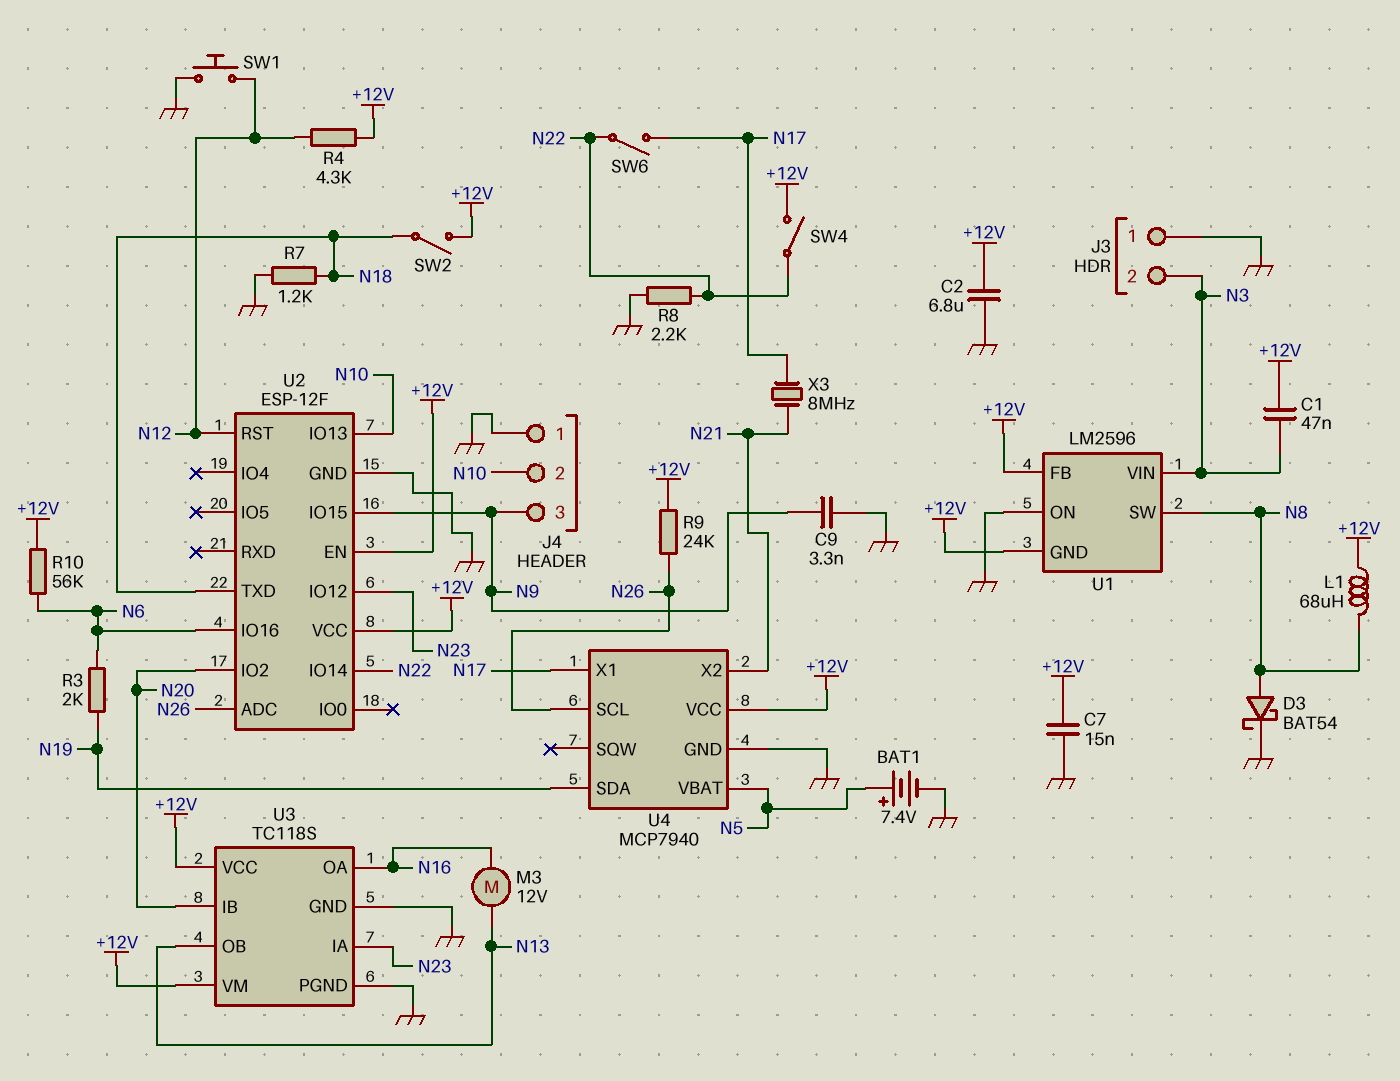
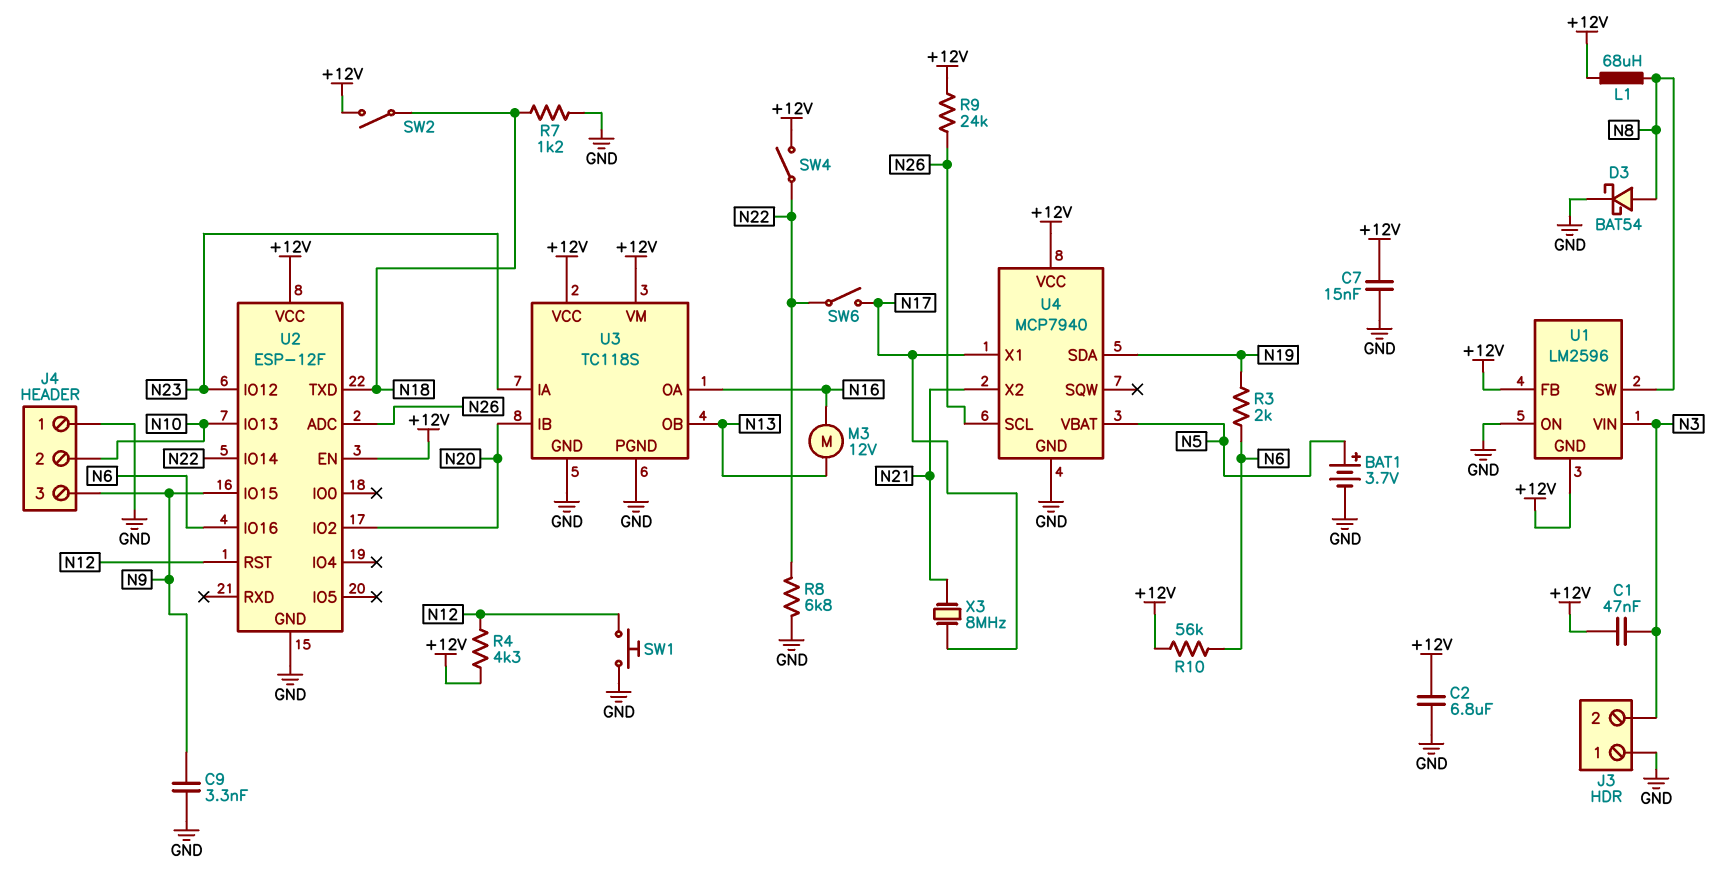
BAT1: 7.4V (plus N5, minus GND) -> 3.7V (plus N5, minus GND)
R8: 2.2k (GND, N22) -> 6.8k (GND, N22)

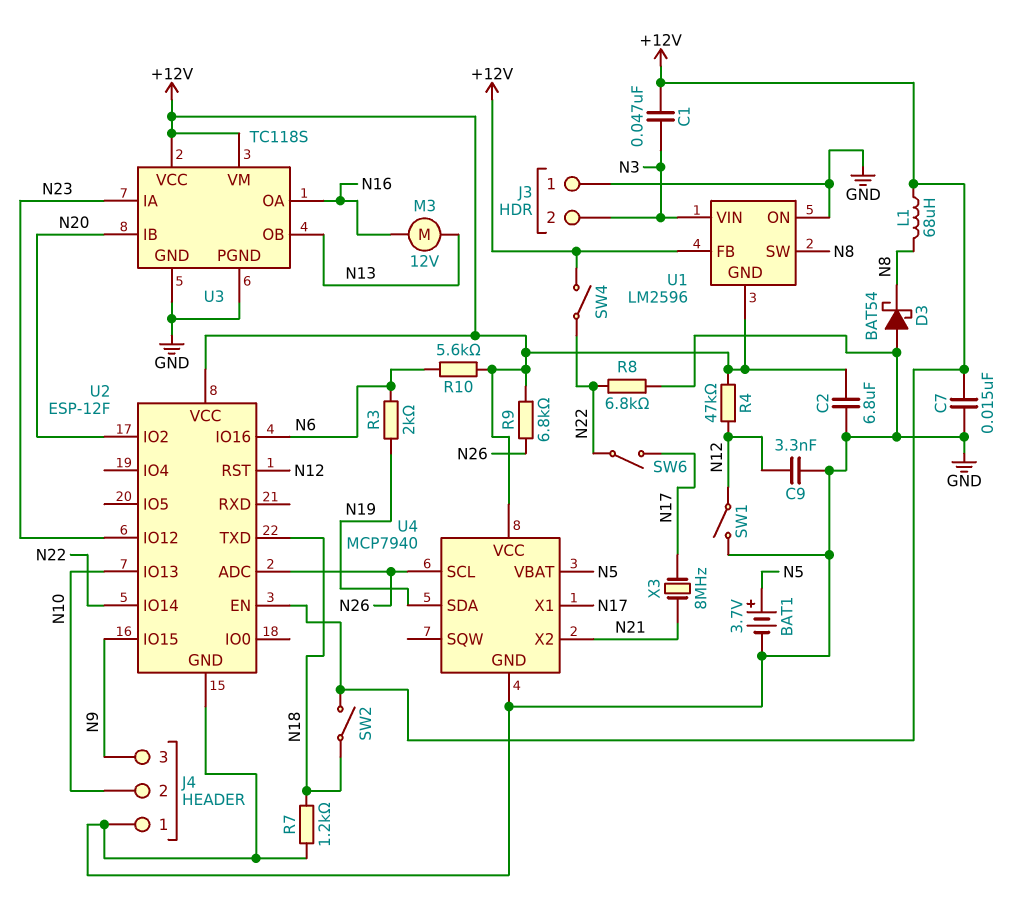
C9: 3.3nF (GND, N9) -> 3.3nF (GND, N12)
D3: schottky BAT54 (A N8, K GND) -> schottky BAT54 (A GND, K N8)
R4: 4.3k (+12V, N12) -> 47k (+12V, N12)
R9: 24k (+12V, N26) -> 6.8k (+12V, N26)
R10: 56k (+12V, N6) -> 5.6k (+12V, N6)
SW1: button (GND, N12) -> switch (GND, N12)

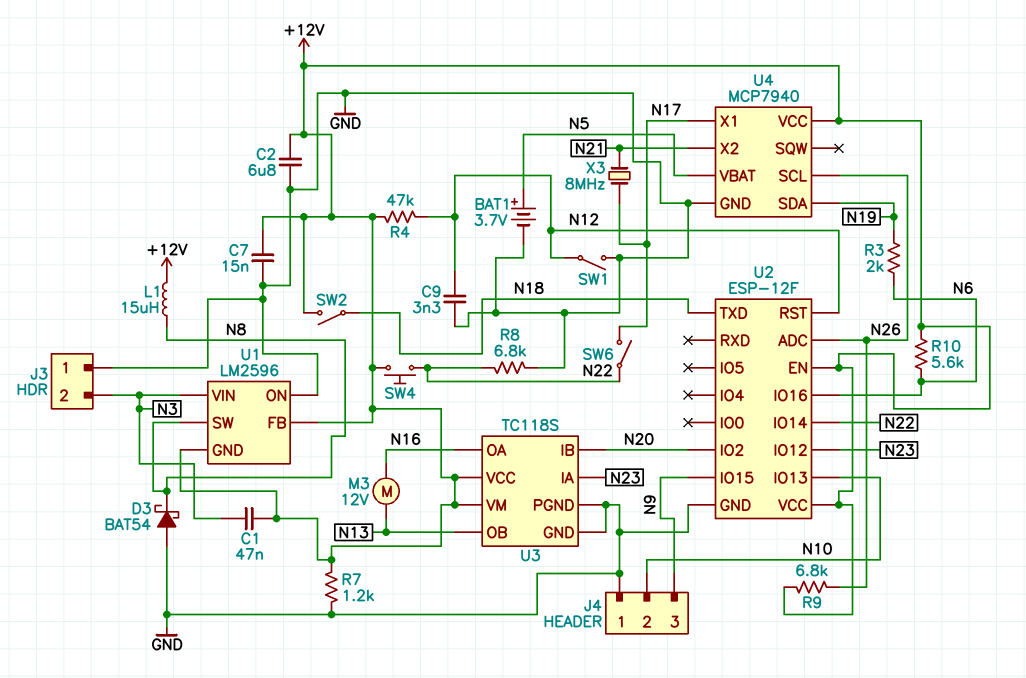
L1: 68uH (+12V, N8) -> 15uH (+12V, N8)
R7: 1.2k (GND, N18) -> 1.2k (+12V, GND)
SW4: switch (+12V, N22) -> button (+12V, N22)

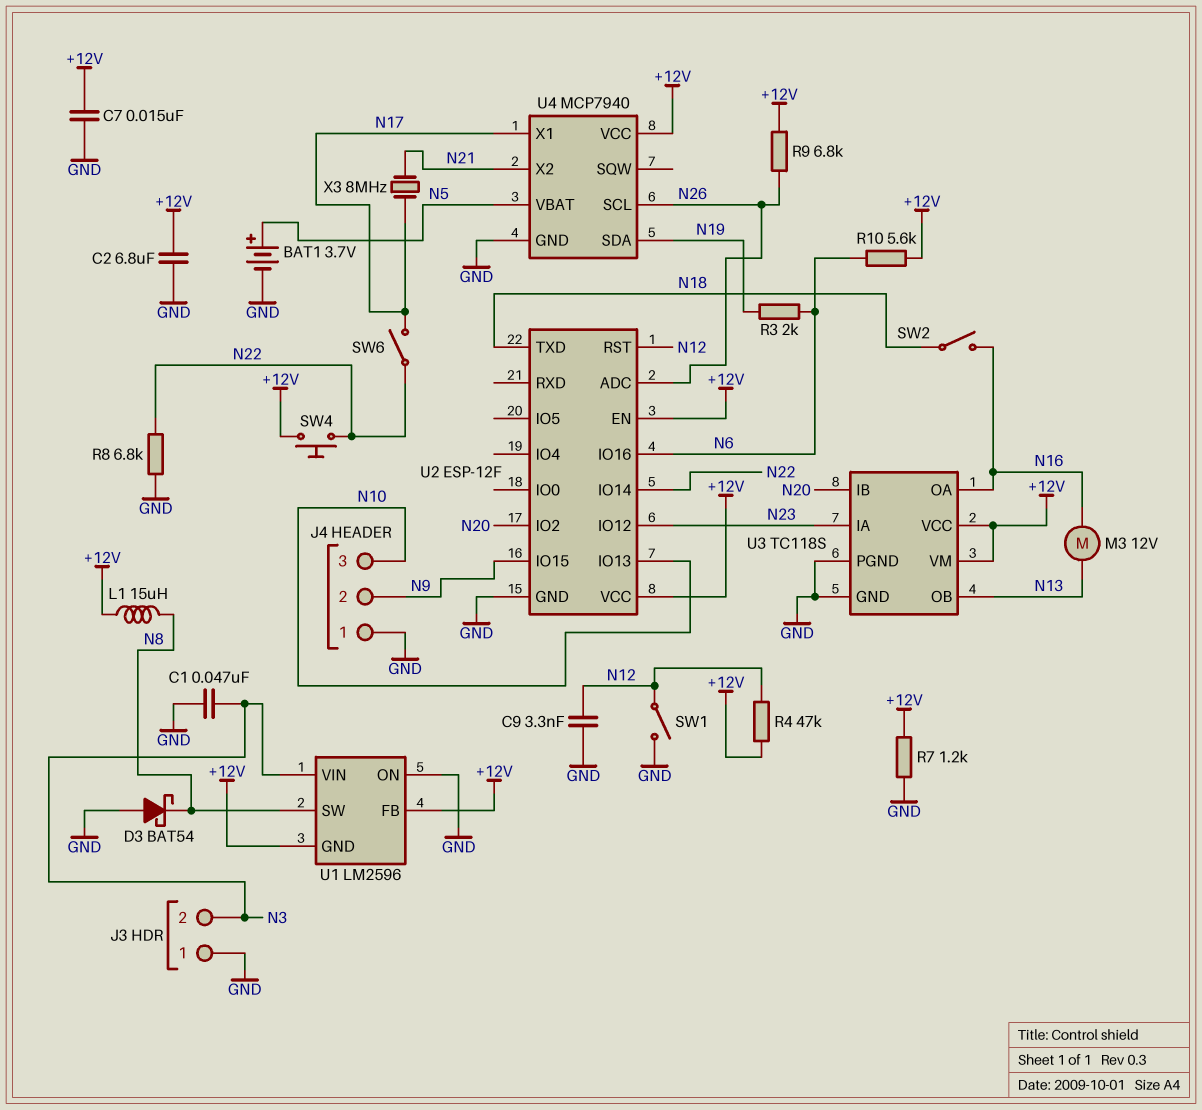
C1: 47nF (+12V, N3) -> 47nF (GND, N3)
J4 pin 2: N10 -> N9
J4 pin 3: N9 -> N10
SW2: switch (+12V, N18) -> switch (N16, N18)

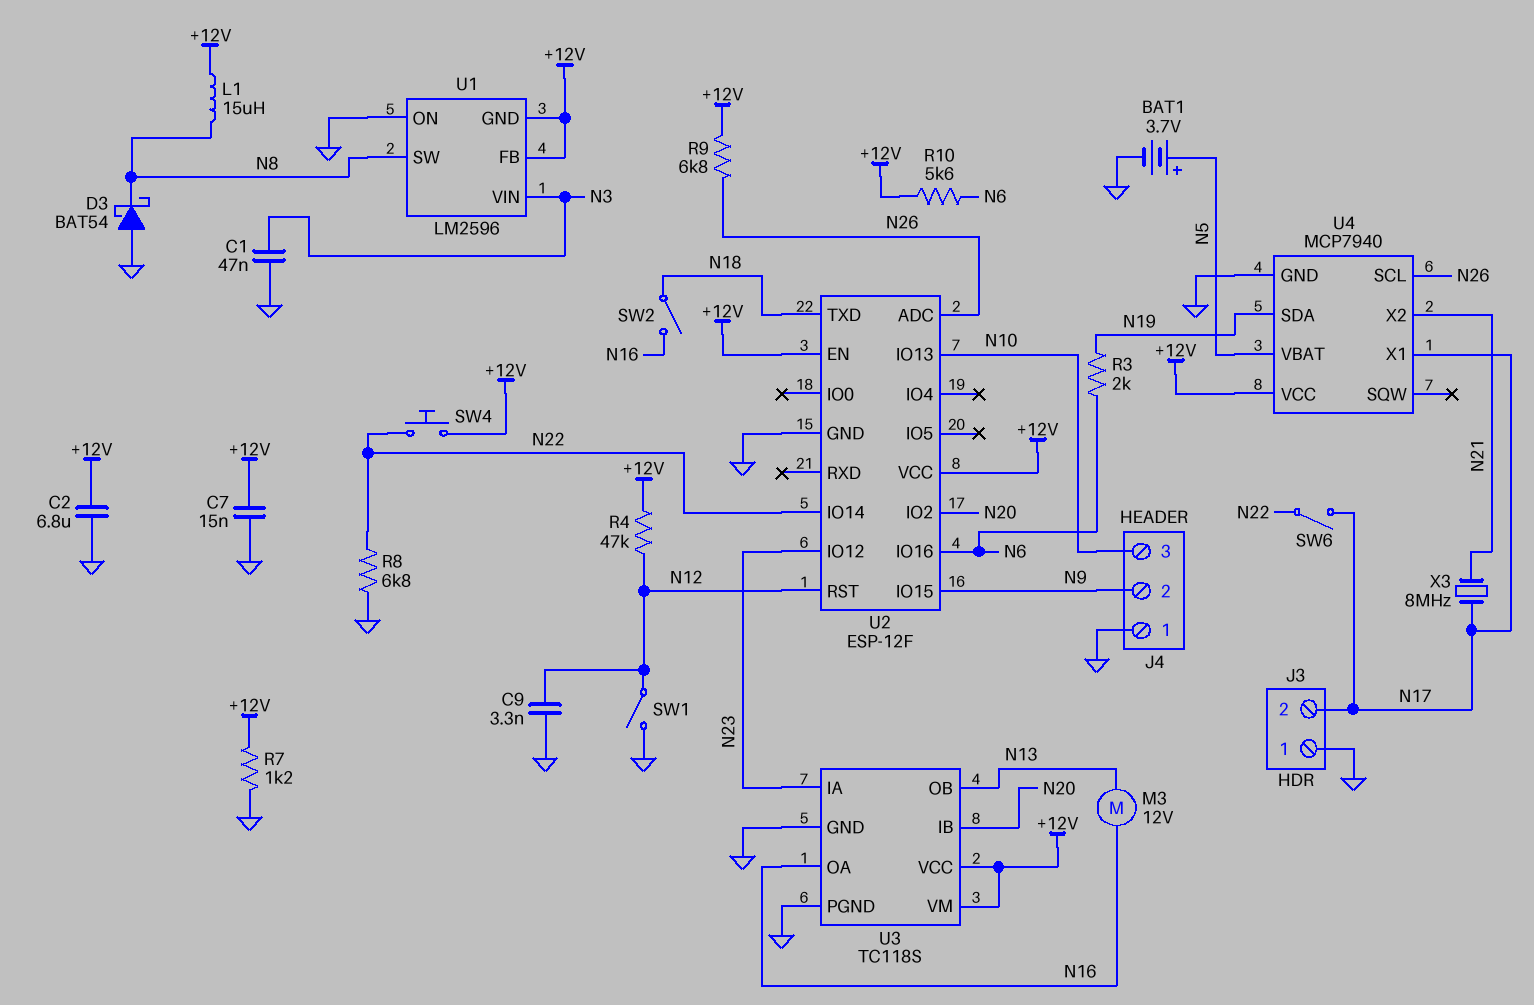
J3 pin 2: N3 -> N17

